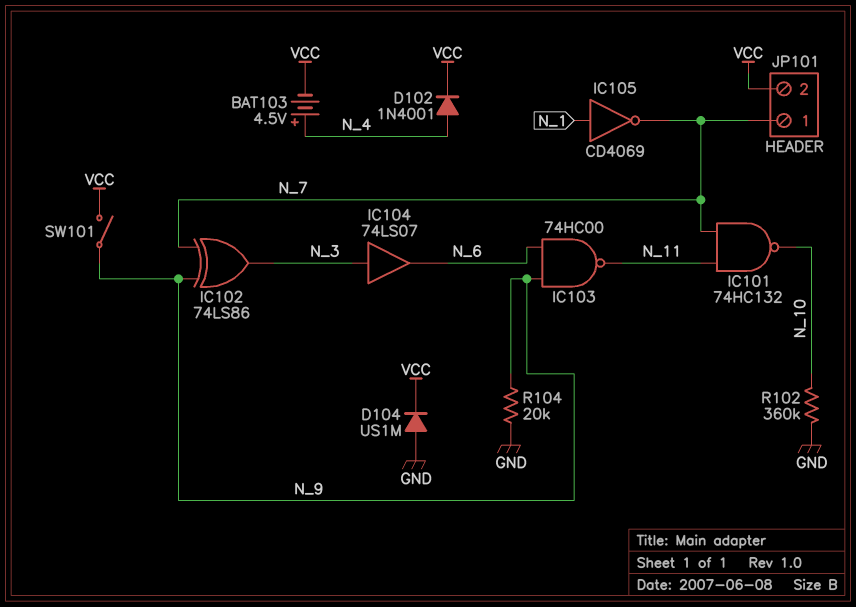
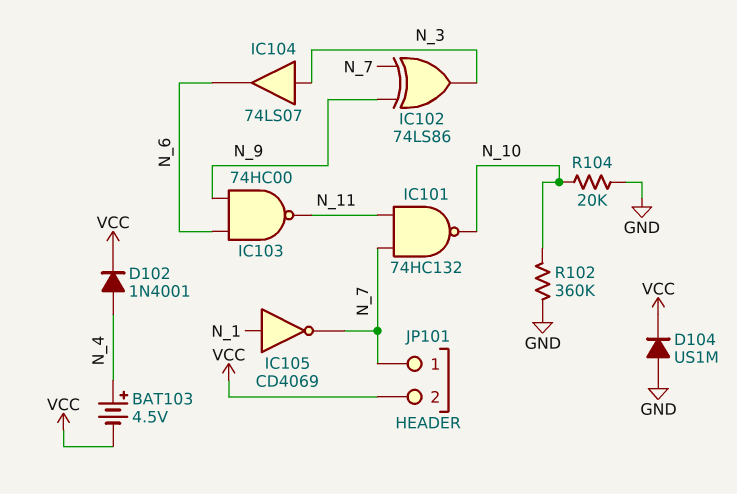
R104: 20k (GND, N_9) -> 20k (GND, N_10)
SW101: switch (N_9, VCC) -> none

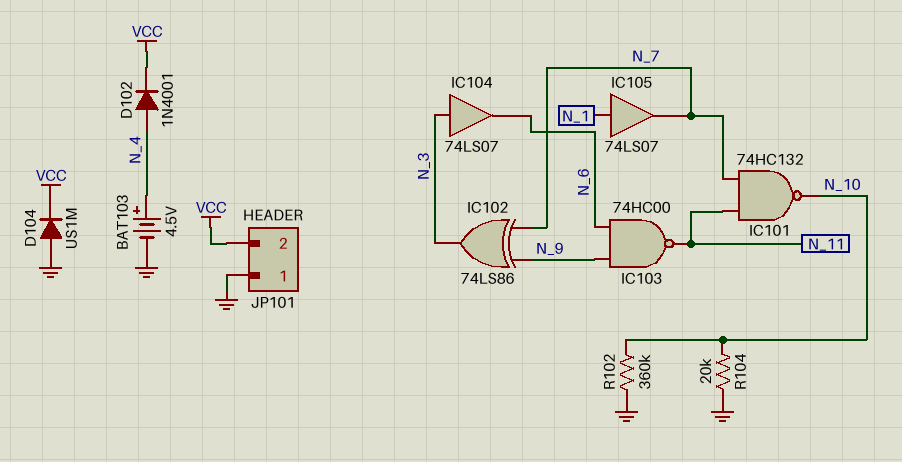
BAT103: 4.5V (plus N_4, minus VCC) -> 4.5V (plus N_4, minus GND)
IC105: NOT CD4069 (in N_1, out N_7) -> buffer 74LS07 (in N_1, out N_7)
JP101 pin 1: N_7 -> GND

